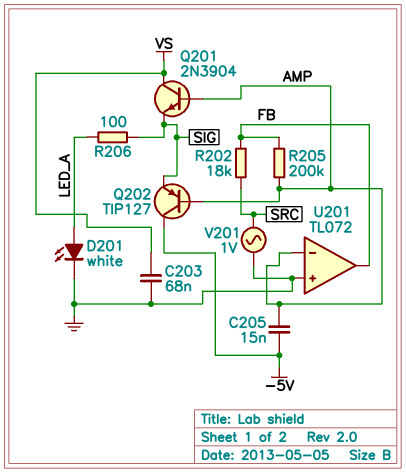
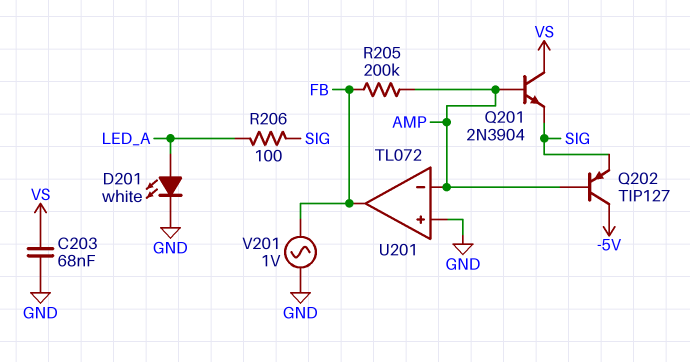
C205: 15nF (-5V, AMP) -> none
R202: 18k (FB, SRC) -> none
V201: AC 1V (GND, SRC) -> AC 1V (FB, GND)

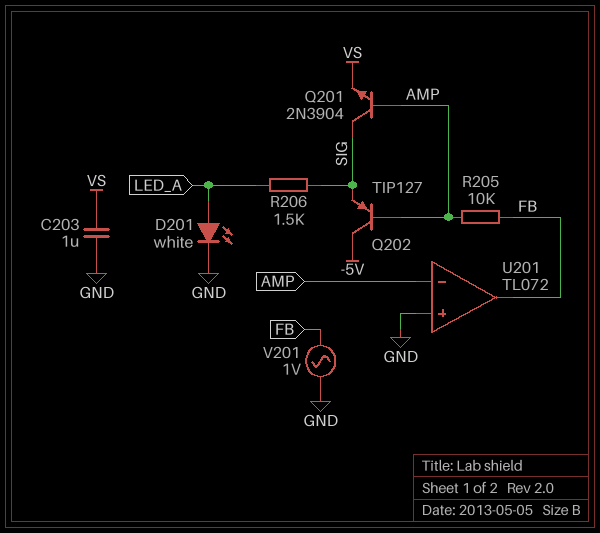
C203: 68nF (GND, VS) -> 1uF (GND, VS)
Q201: NPN 2N3904 (B AMP, C VS, E SIG) -> NPN 2N3904 (B AMP, C SIG, E VS)
R205: 200k (AMP, FB) -> 10k (AMP, FB)
R206: 100 (LED_A, SIG) -> 1.5k (LED_A, SIG)

